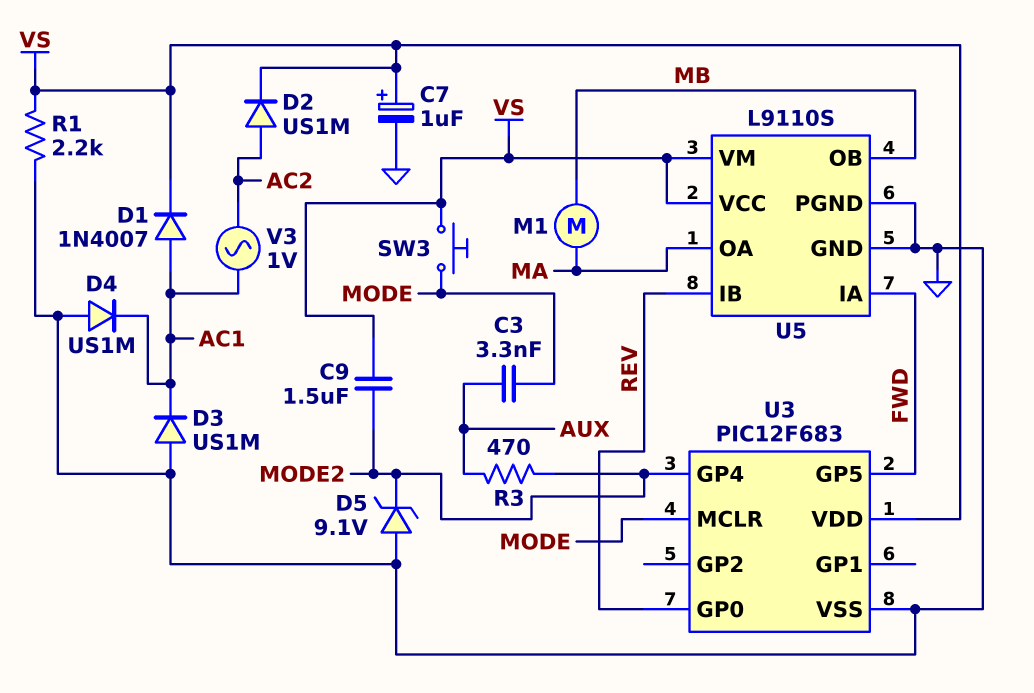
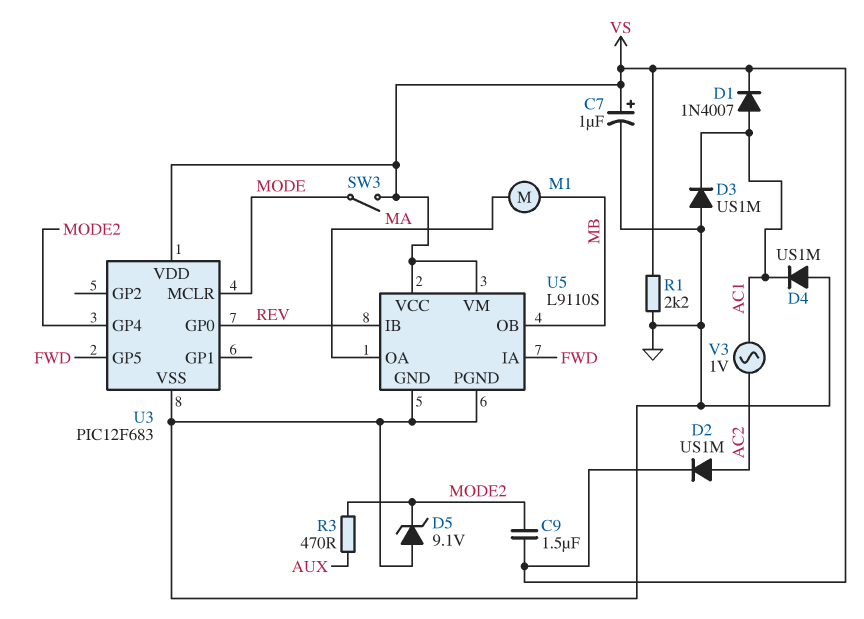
C3: 3.3nF (AUX, MODE) -> none
SW3: button (MODE, VS) -> switch (MODE, VS)

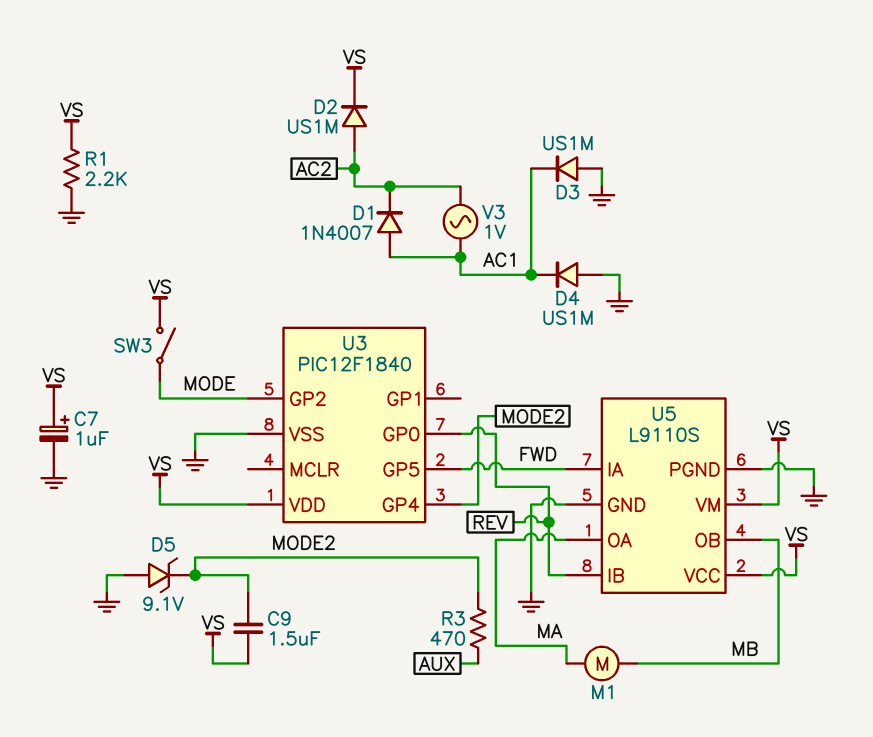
D1: diode 1N4007 (A AC1, K VS) -> diode 1N4007 (A AC1, K AC2)
U3: PIC12F683 -> PIC12F1840
U3 pin GP2: none -> MODE
U3 pin MCLR: MODE -> none

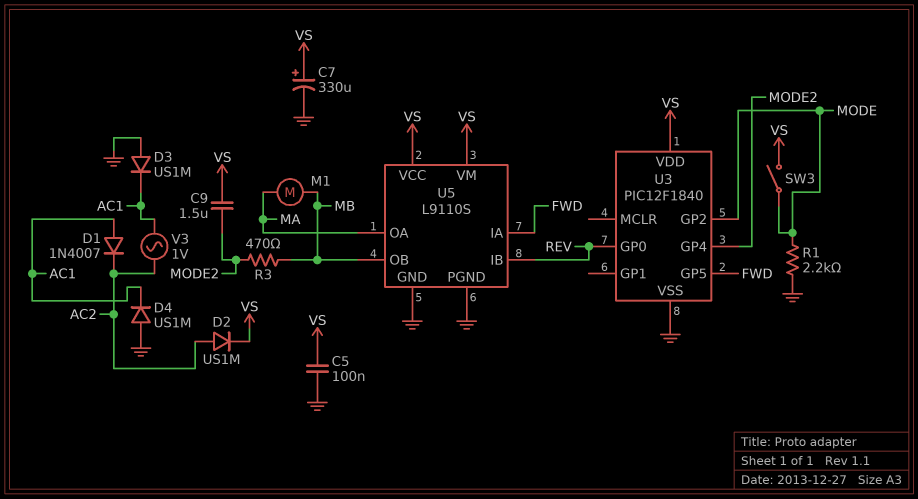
C5: none -> 100nF (GND, VS)
C7: 1uF (plus VS, minus GND) -> 330uF (plus VS, minus GND)
D5: zener 9.1V (A GND, K MODE2) -> none
R1: 2.2k (GND, VS) -> 2.2k (GND, MODE)
R3: 470 (AUX, MODE2) -> 470 (MB, MODE2)

